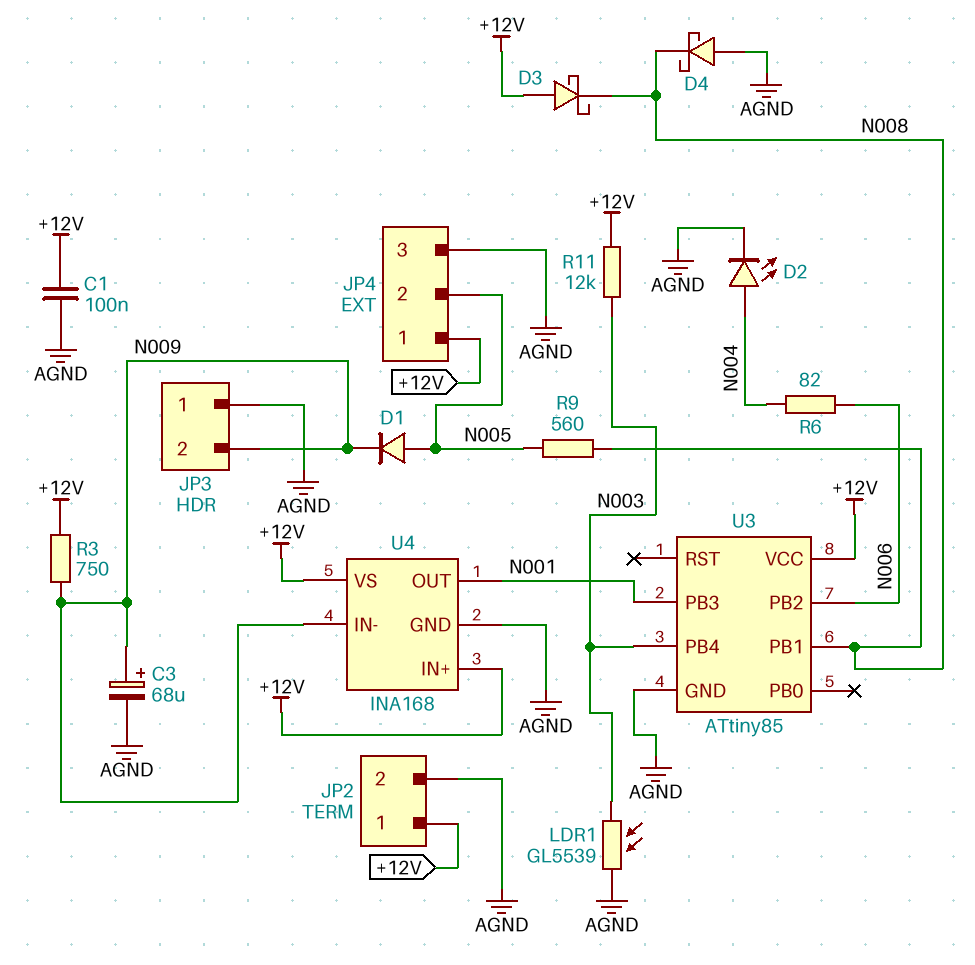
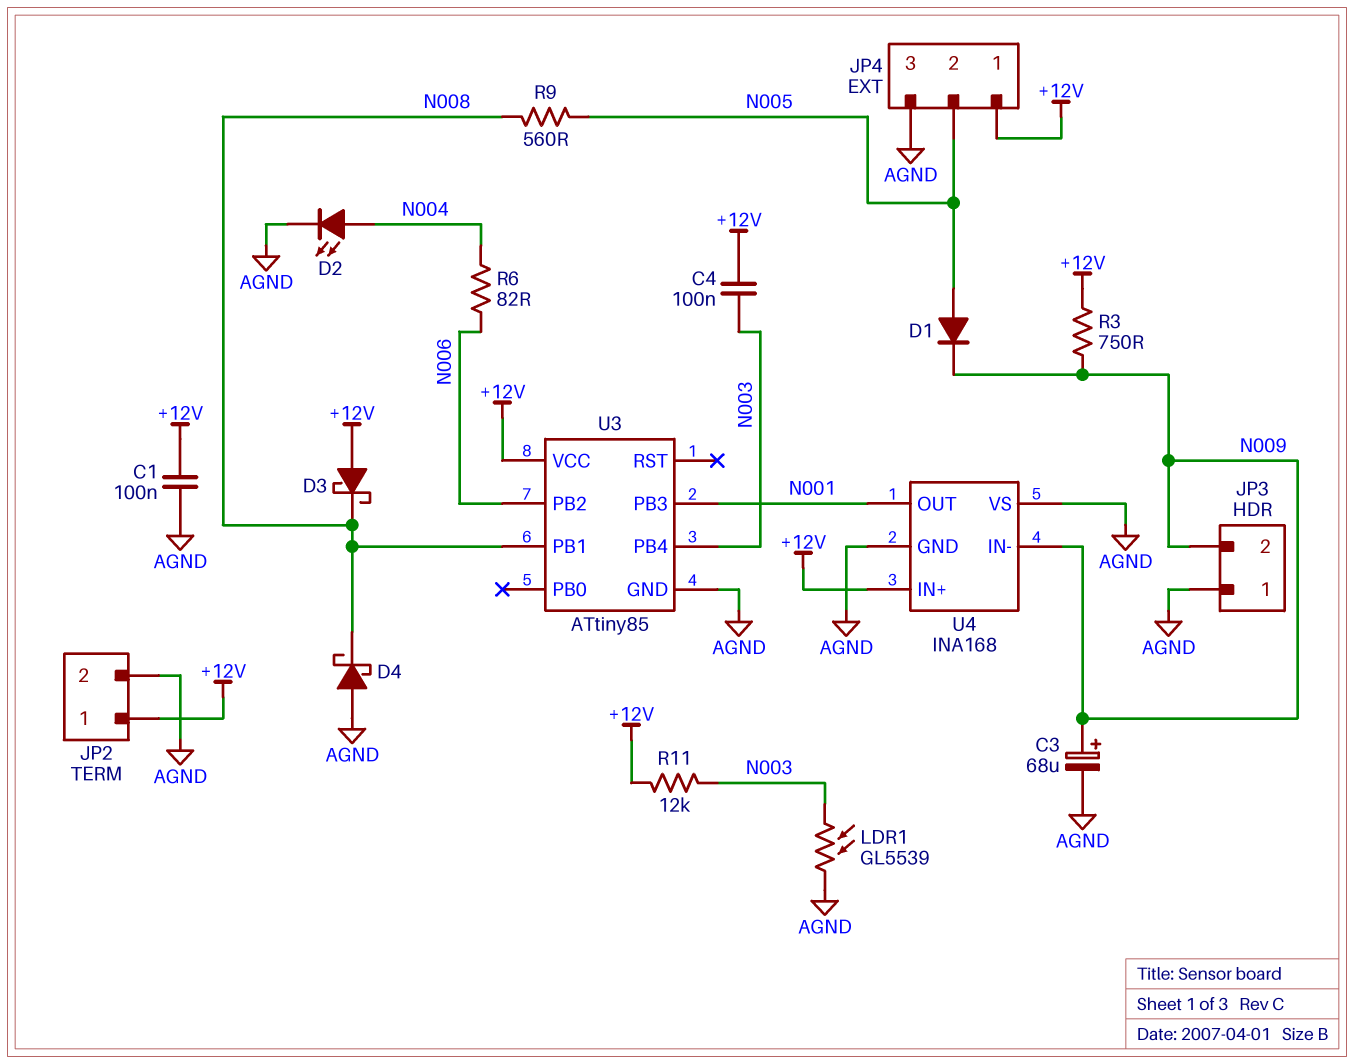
C4: none -> 100nF (+12V, N003)
U4 pin VS: +12V -> AGND

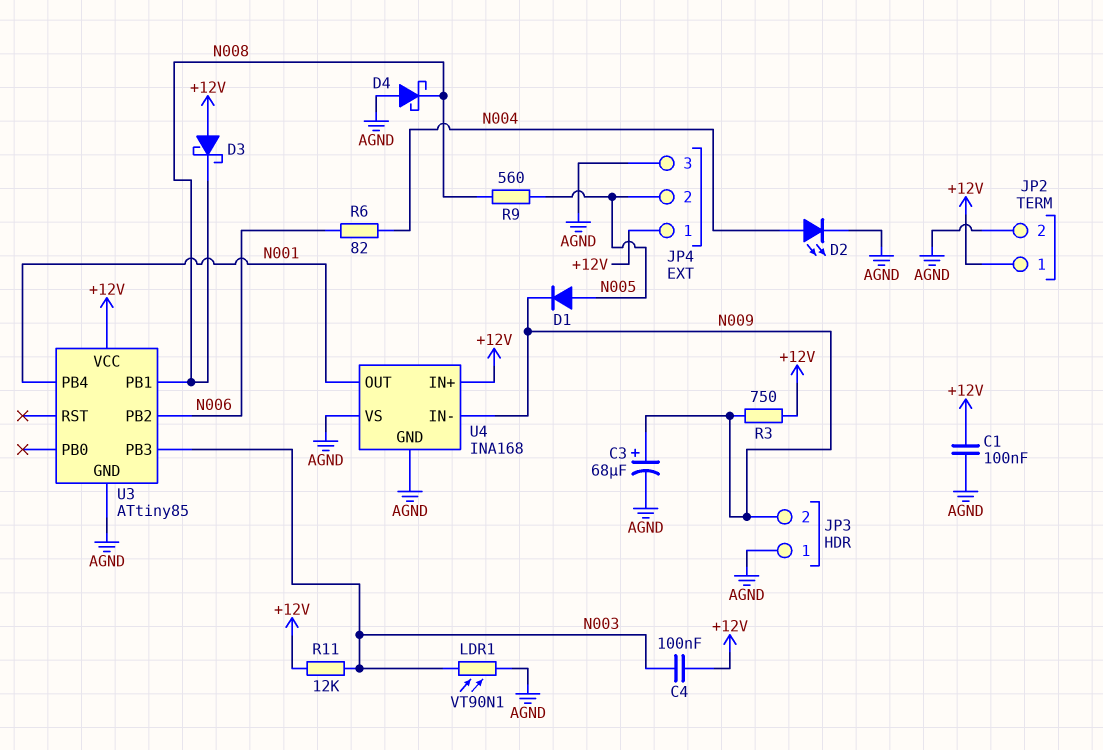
LDR1: GL5539 (AGND, N003) -> VT90N1 (AGND, N003)
U3 pin PB3: N001 -> N003
U3 pin PB4: N003 -> N001

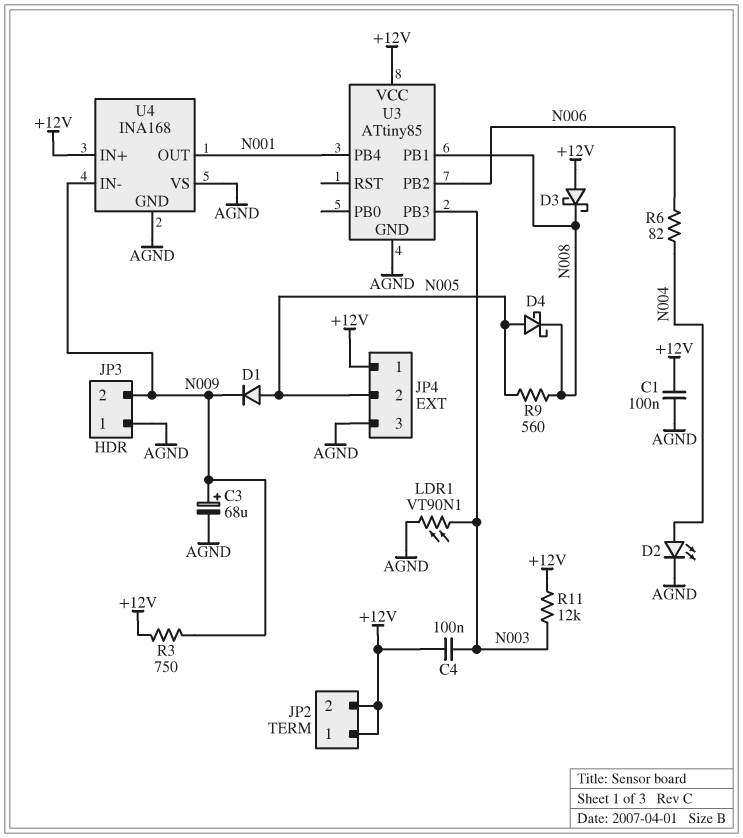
D4: schottky (A AGND, K N008) -> schottky (A N005, K N008)
JP2 pin 2: AGND -> +12V

